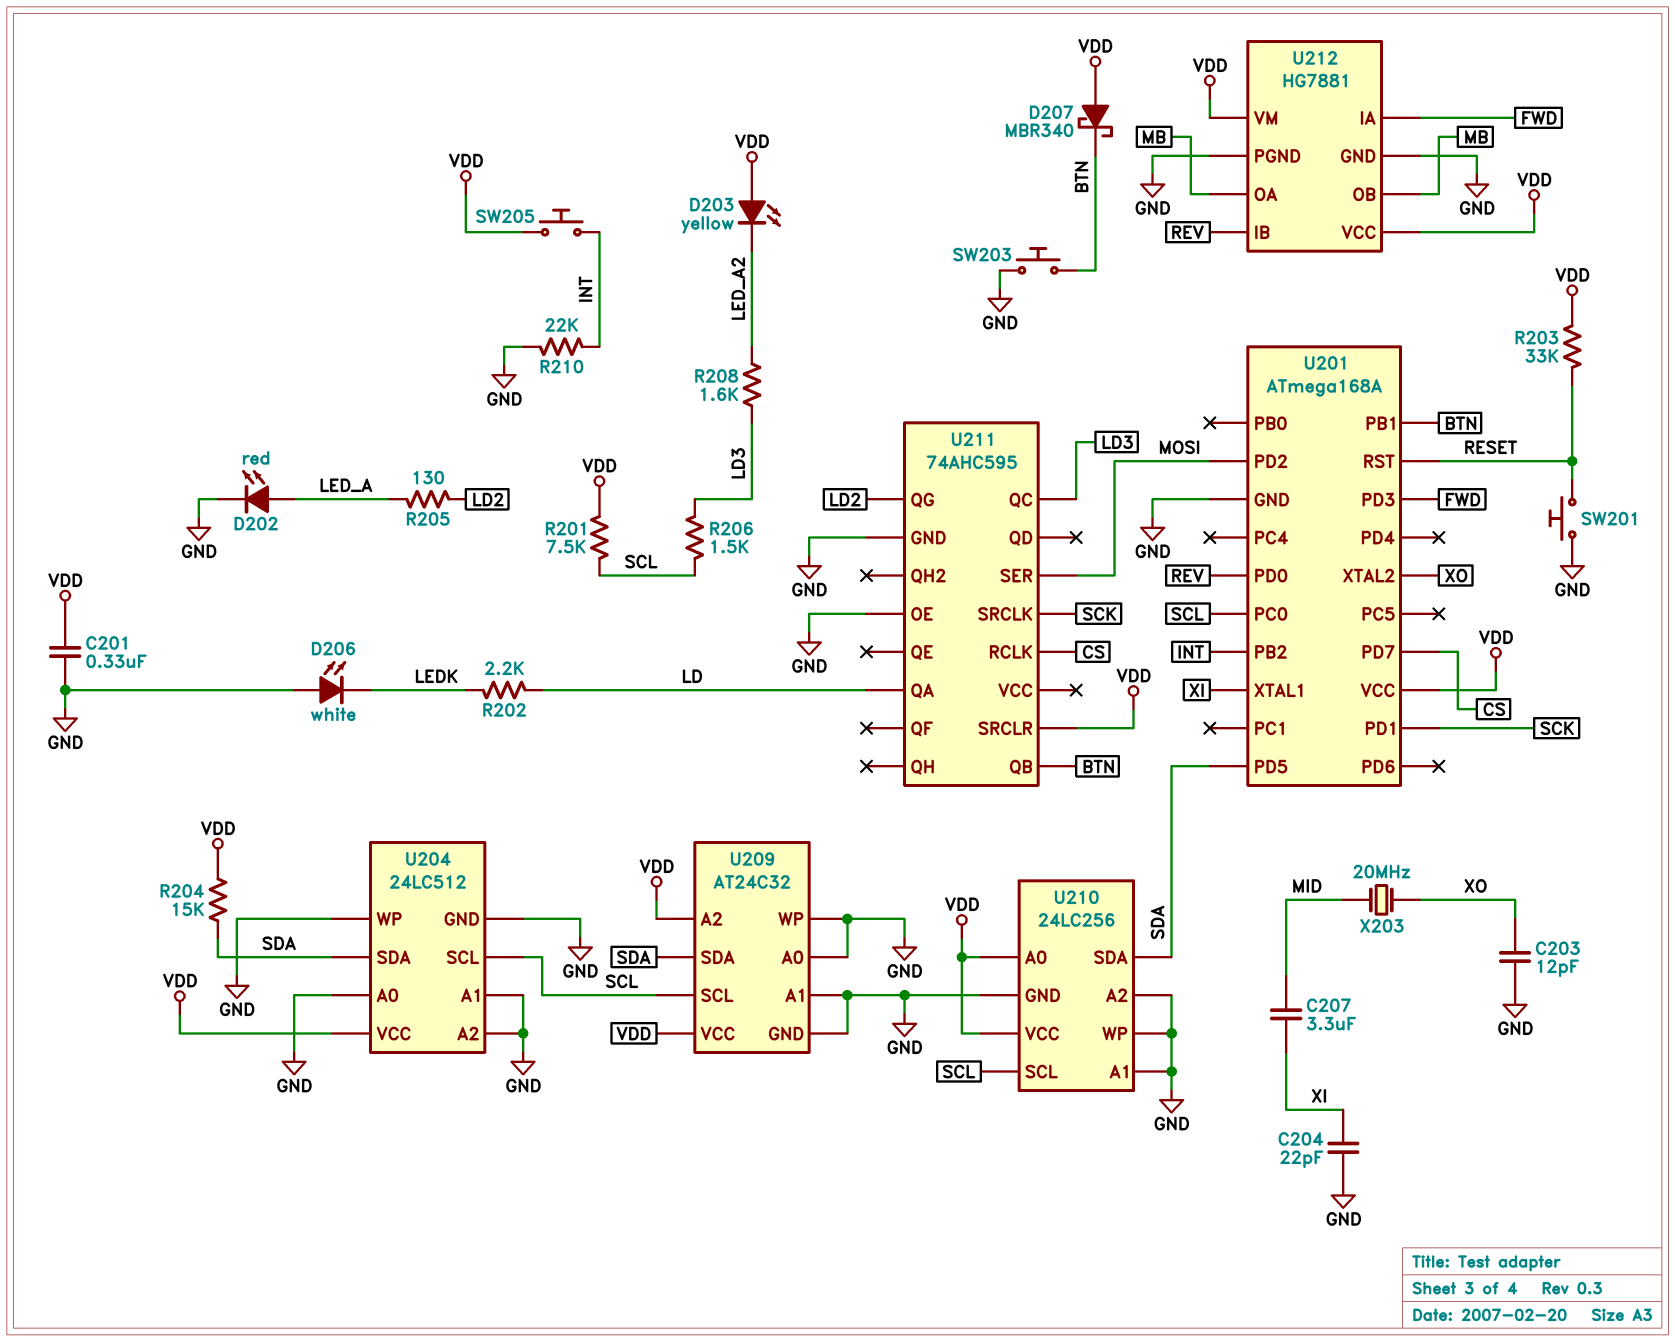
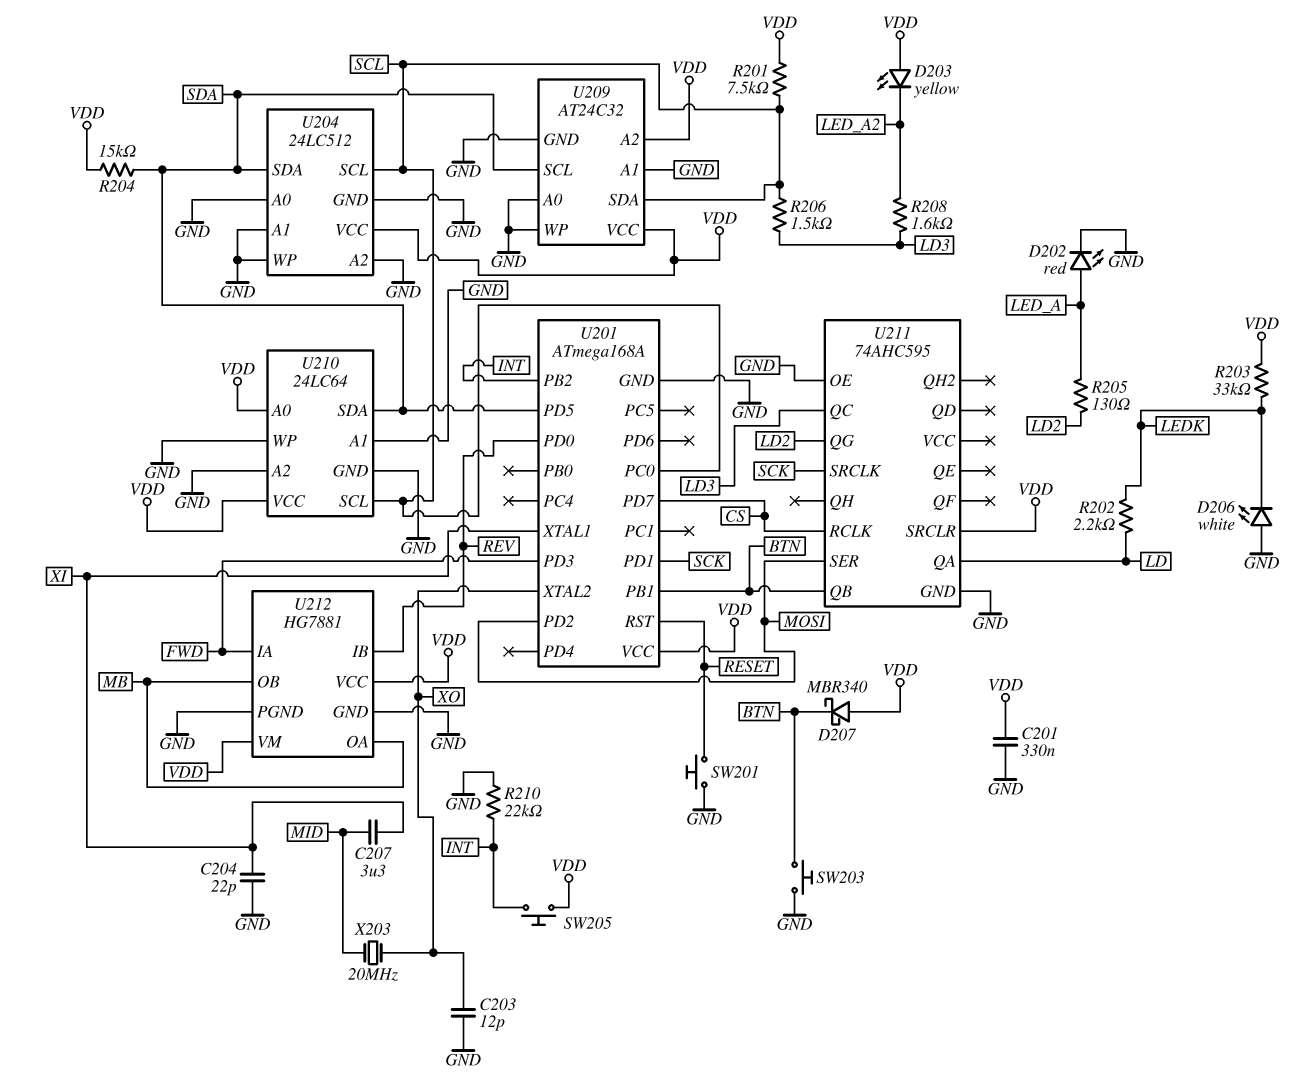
R203: 33k (RESET, VDD) -> 33k (LEDK, VDD)
U209 pin SCL: SCL -> SDA
U209 pin SDA: SDA -> SCL
U210: 24LC256 -> 24LC64

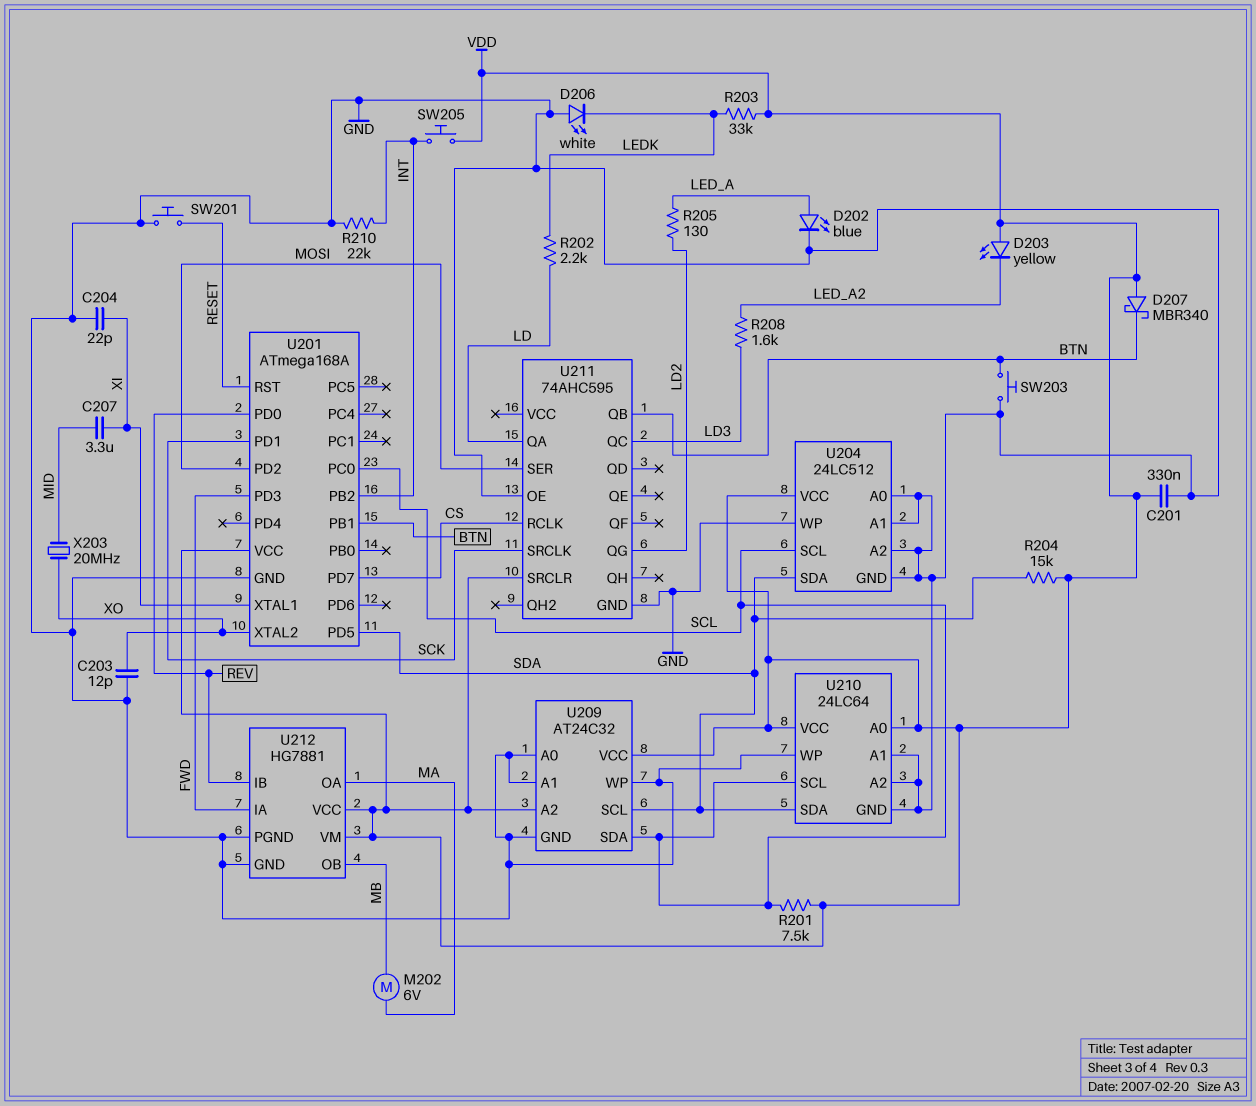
D202: LED red (A LED_A, K GND) -> LED blue (A LED_A, K GND)
M202: none -> motor 6V (MA, MB)
R206: 1.5k (LD3, SCL) -> none
U212 pin OA: MB -> MA

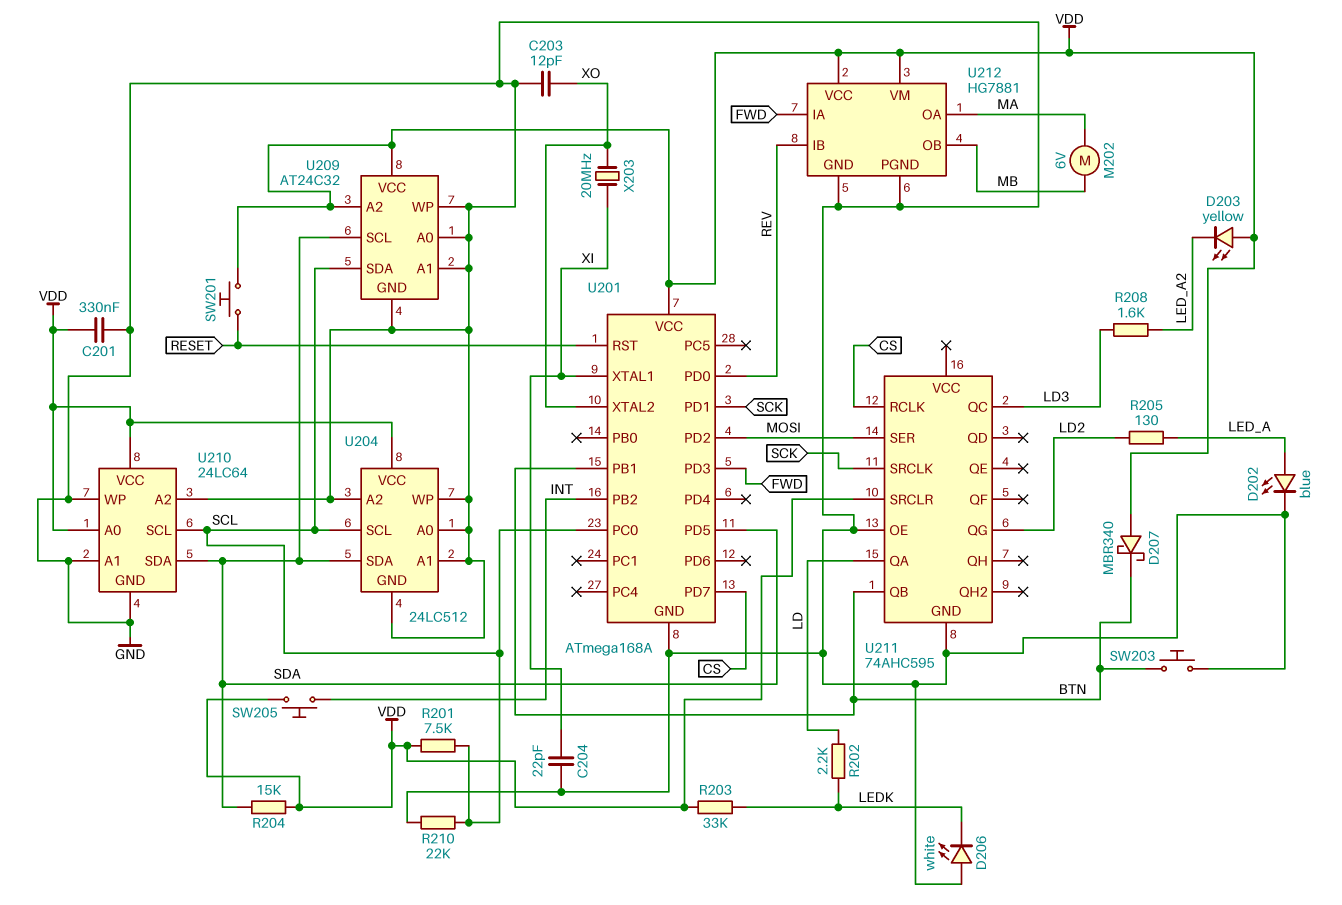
C207: 3.3uF (MID, XI) -> none
R210: 22k (GND, INT) -> 22k (GND, SCL)
SW201: button (GND, RESET) -> button (RESET, VDD)
X203: 20MHz (MID, XO) -> 20MHz (XI, XO)

